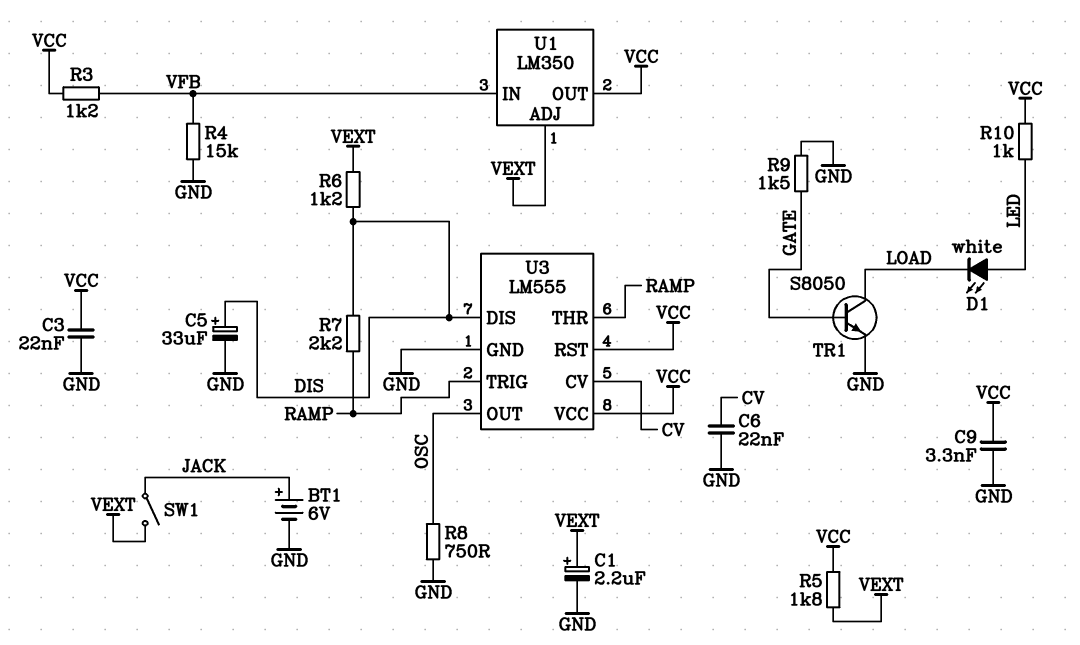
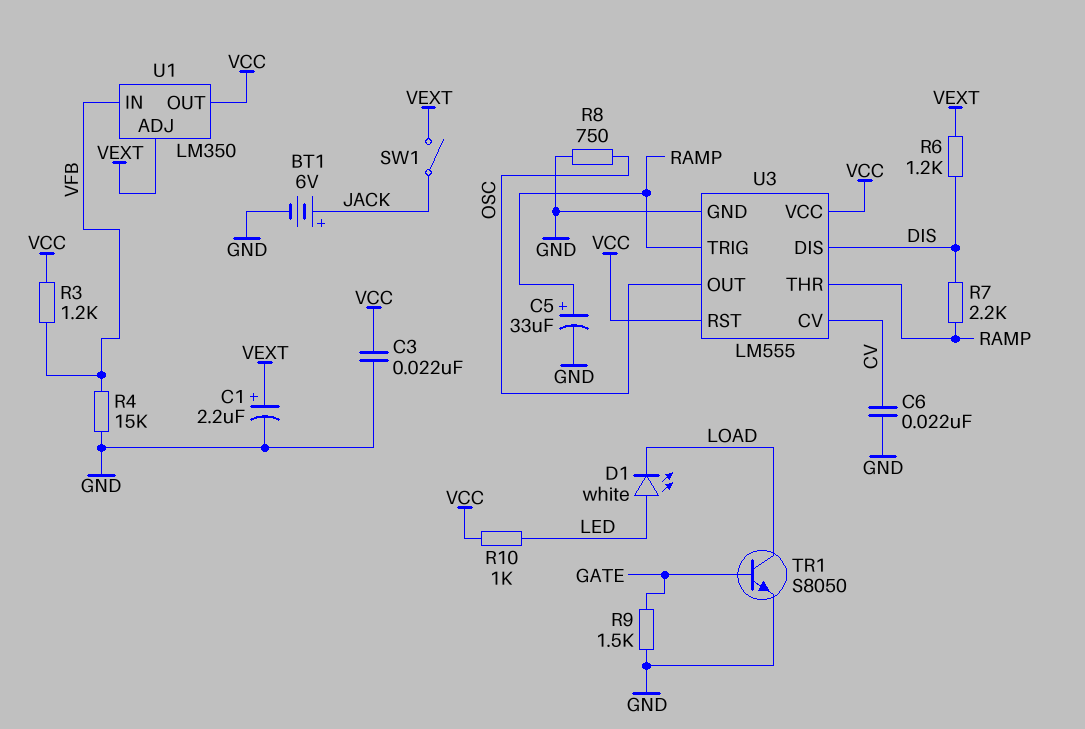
C5: 33uF (plus DIS, minus GND) -> 33uF (plus RAMP, minus GND)
C9: 3.3nF (GND, VCC) -> none
R5: 1.8k (VCC, VEXT) -> none

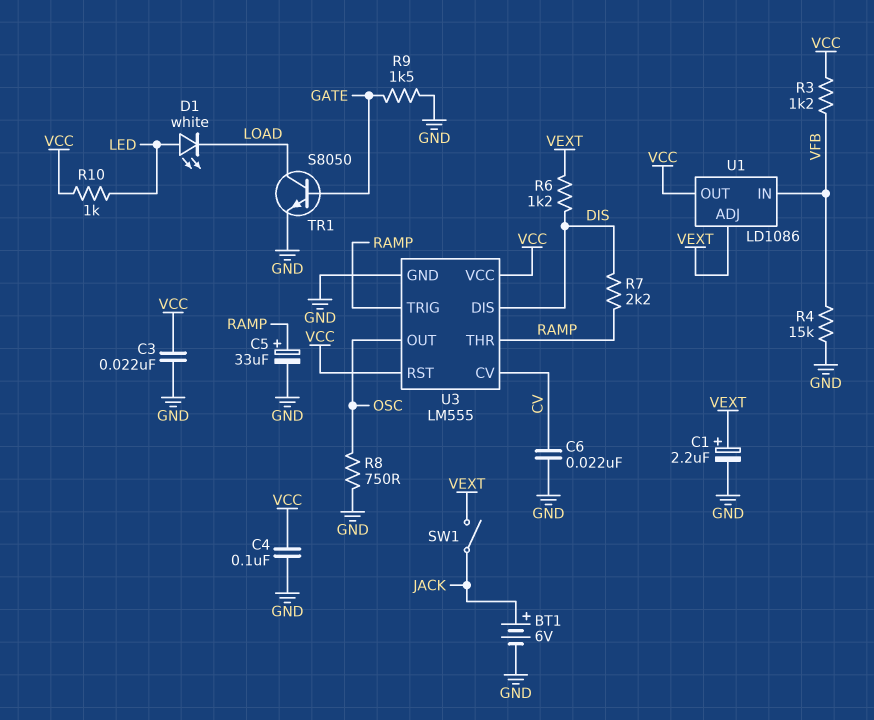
C4: none -> 100nF (GND, VCC)
U1: LM350 -> LD1086

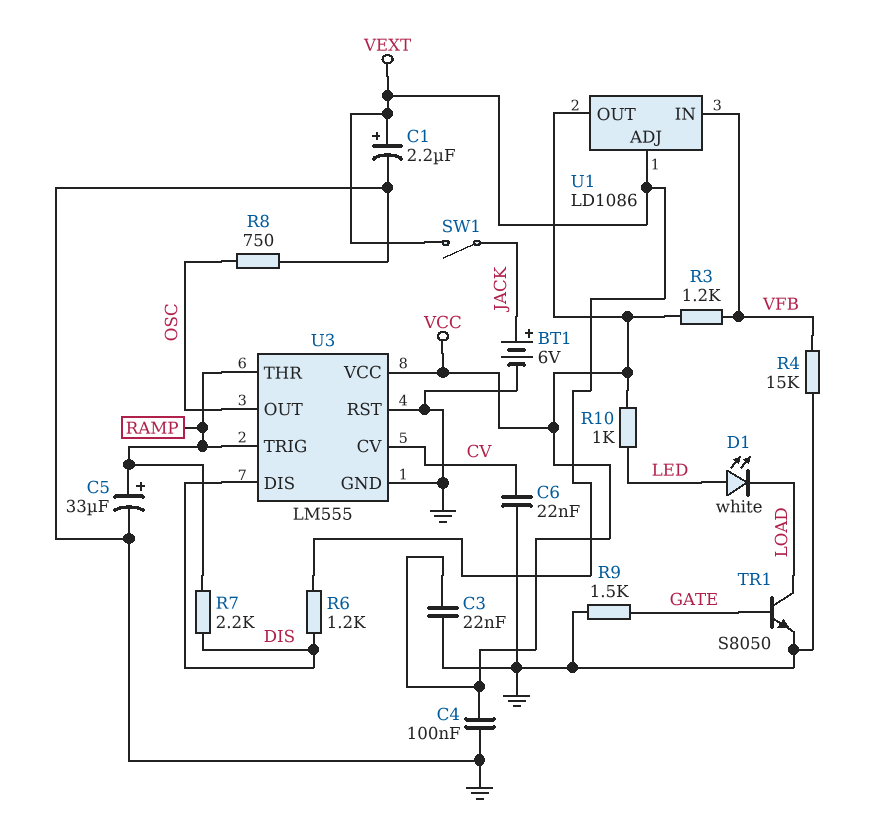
U3 pin RST: VCC -> GND

